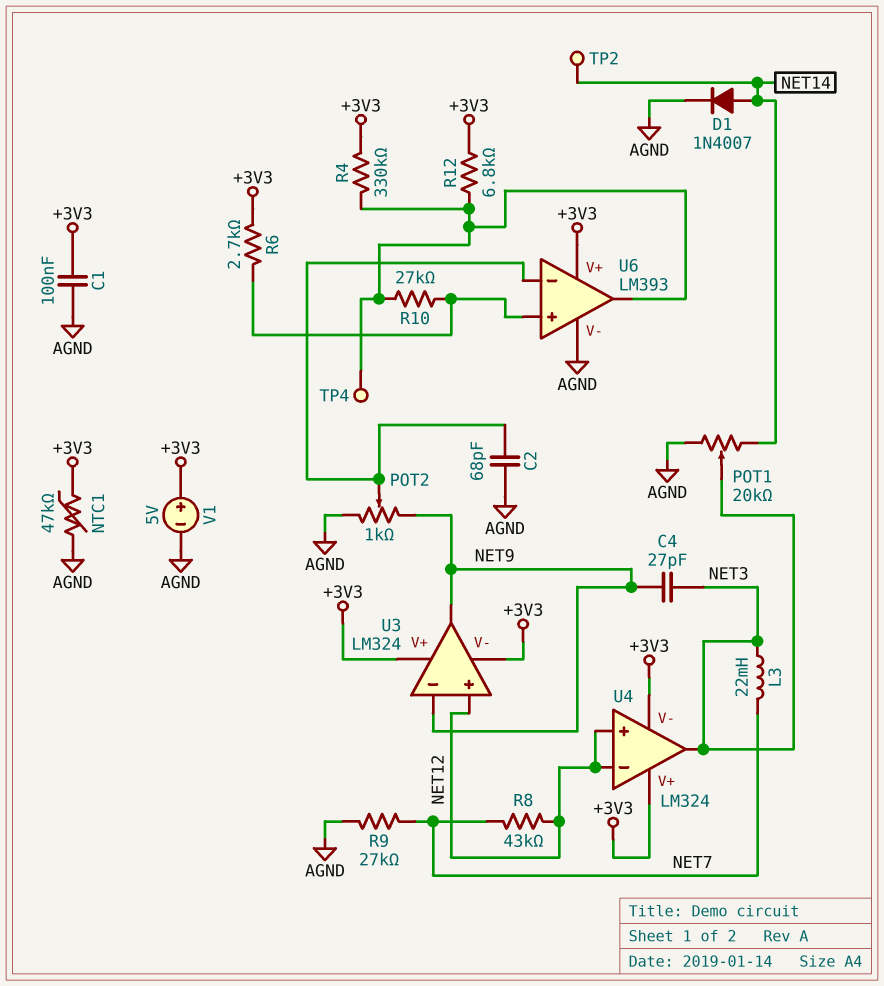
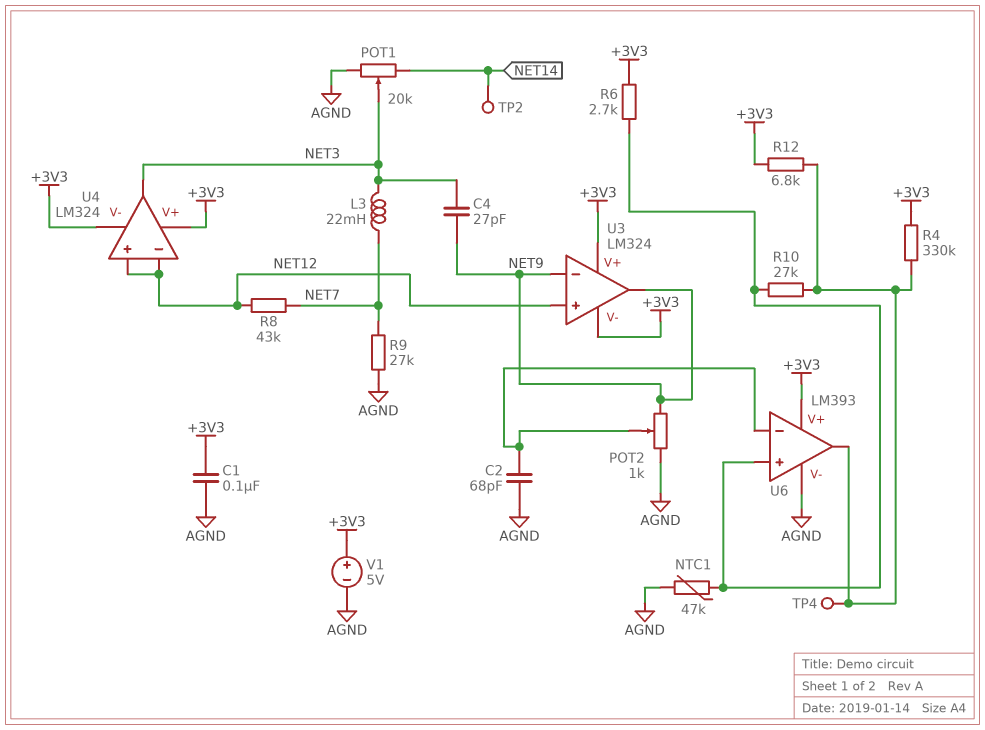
D1: diode 1N4007 (A NET14, K AGND) -> none
NTC1: 47k (+3V3, AGND) -> 47k (AGND, U6/in+)

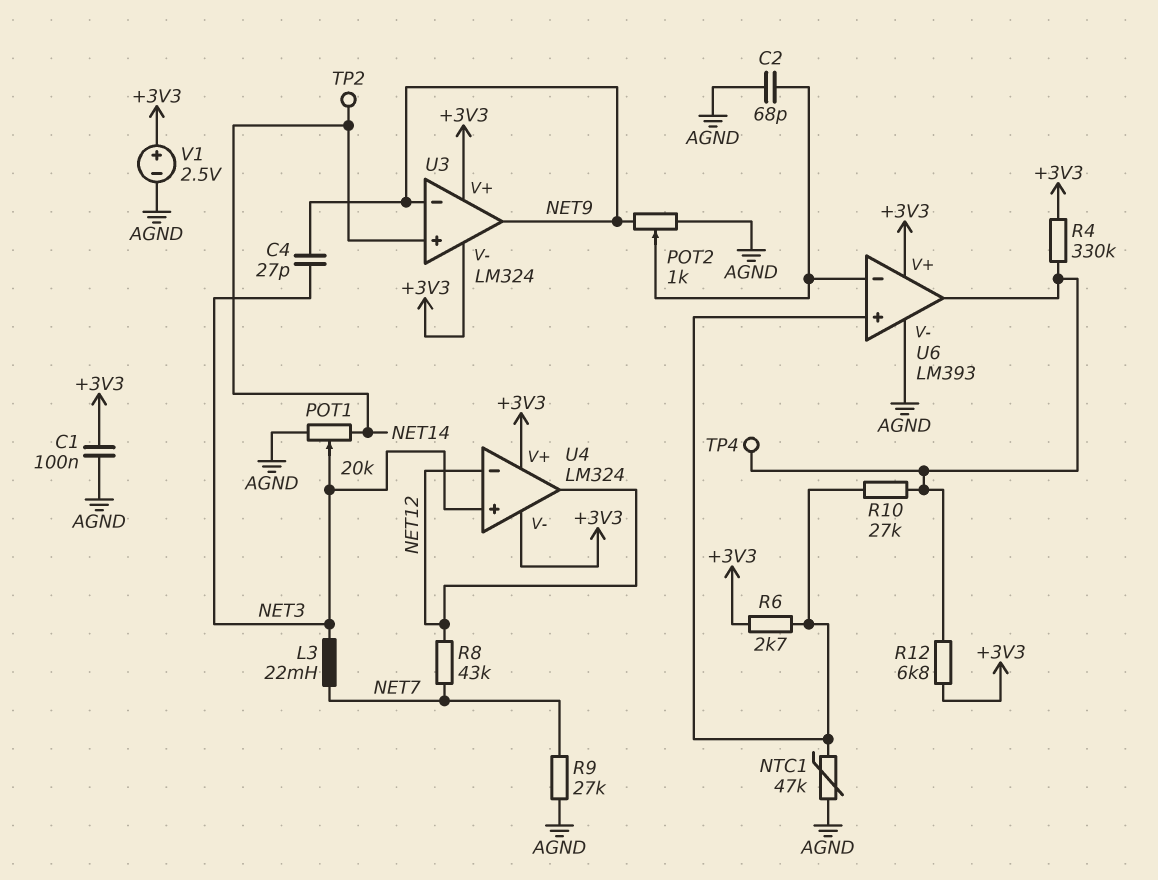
U3 pin in+: NET12 -> NET14
U4 pin in+: NET12 -> NET3
U4 pin out: NET3 -> NET12
V1: 5V (plus +3V3, minus AGND) -> 2.5V (plus +3V3, minus AGND)

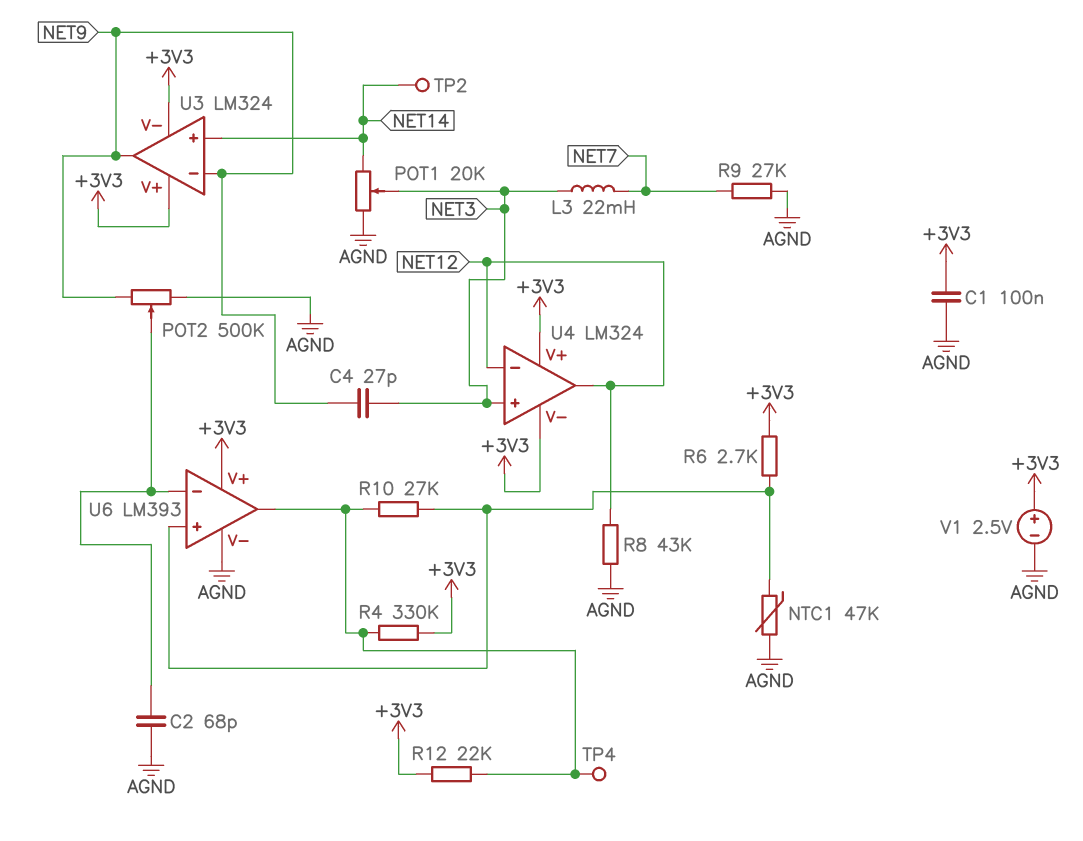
POT2: 1k (AGND, NET9, wiper U6/in-) -> 500k (AGND, NET9, wiper U6/in-)
R8: 43k (NET7, NET12) -> 43k (AGND, NET12)
R12: 6.8k (+3V3, U6/out) -> 22k (+3V3, U6/out)

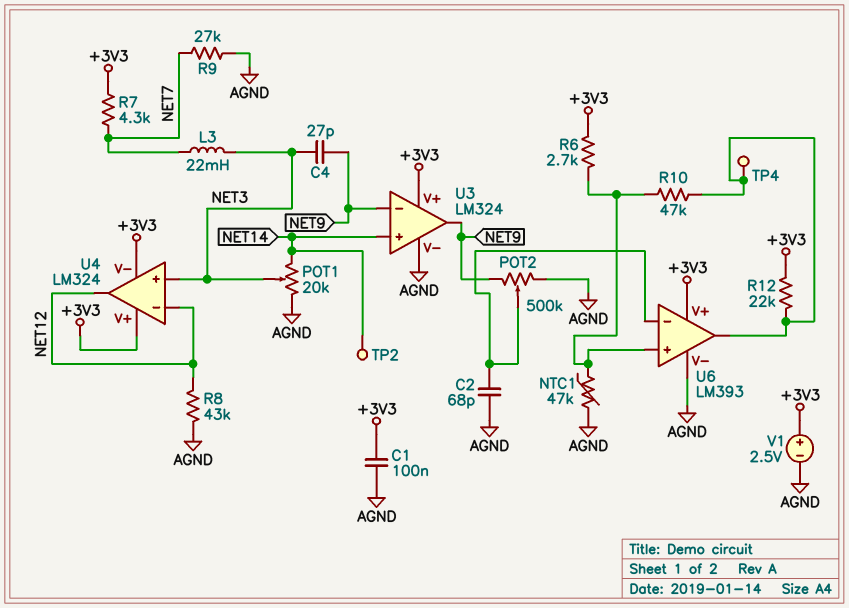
R4: 330k (+3V3, U6/out) -> none
R7: none -> 4.3k (+3V3, NET7)
R10: 27k (U6/in+, U6/out) -> 47k (U6/in+, U6/out)
U3 pin V-: +3V3 -> AGND

